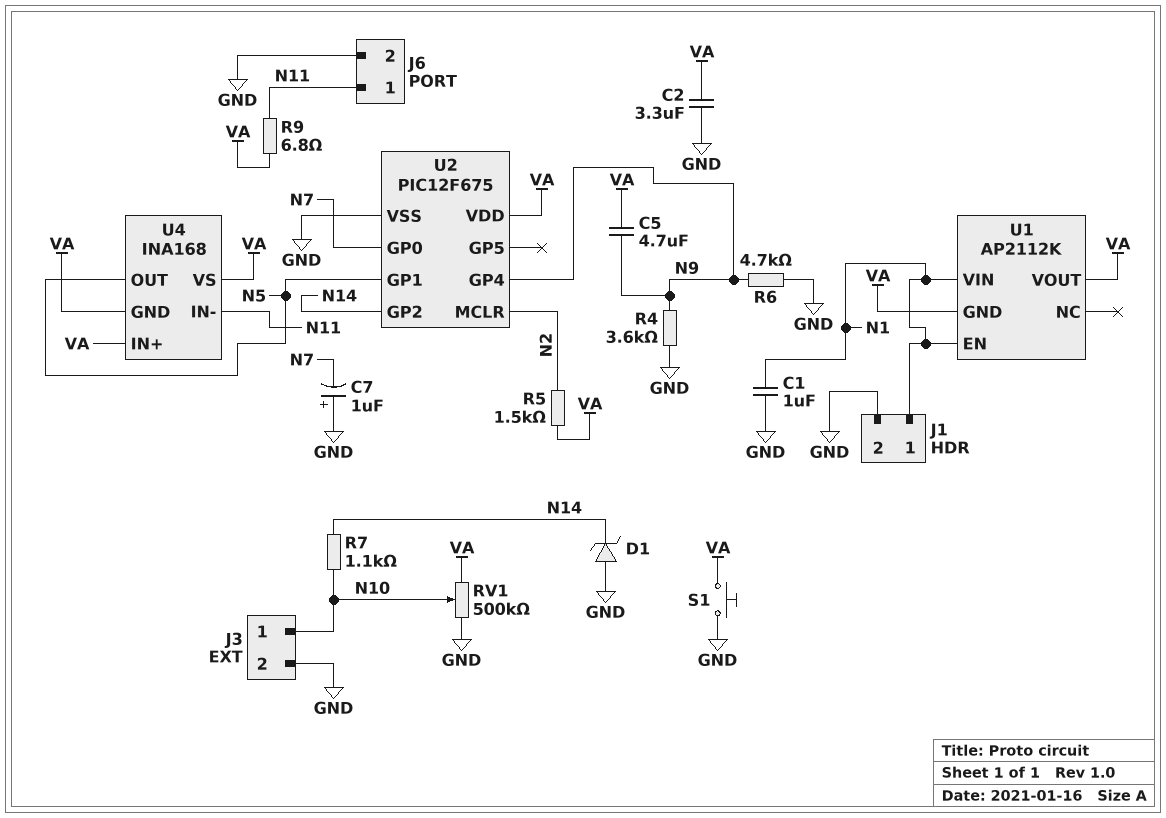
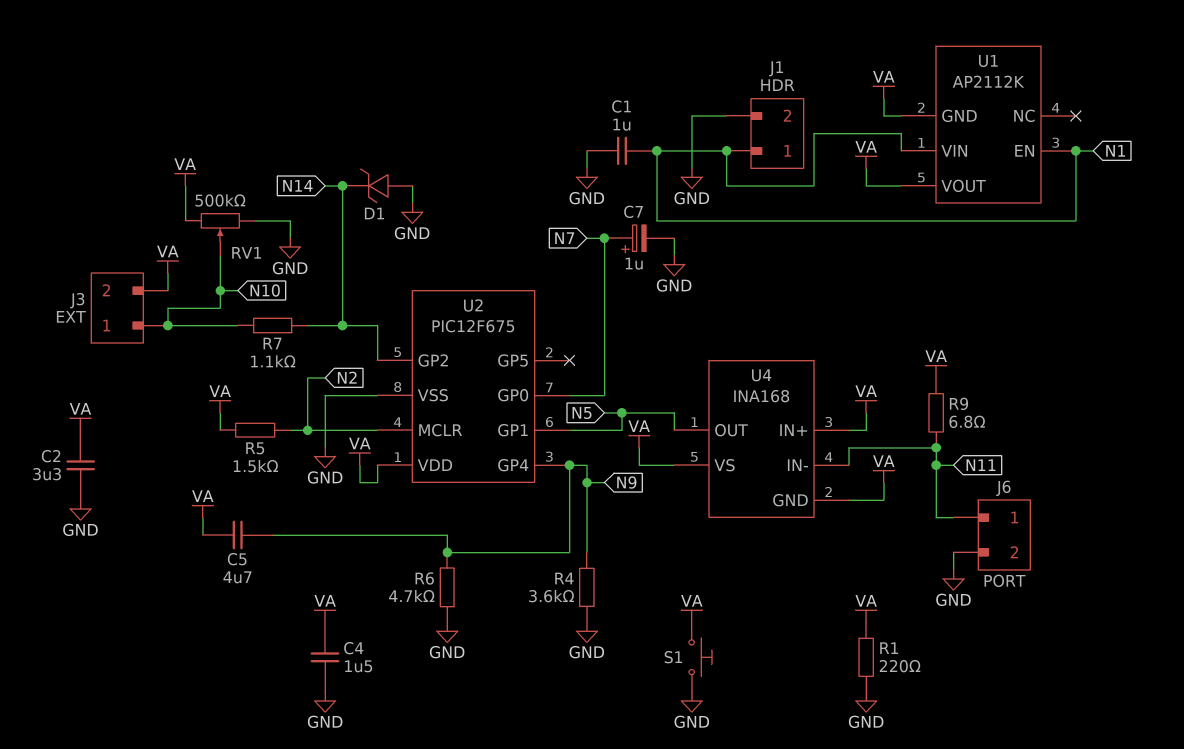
C4: none -> 1.5uF (GND, VA)
C7: 1uF (plus GND, minus N7) -> 1uF (plus N7, minus GND)
J3 pin 2: GND -> VA
R1: none -> 220 (GND, VA)

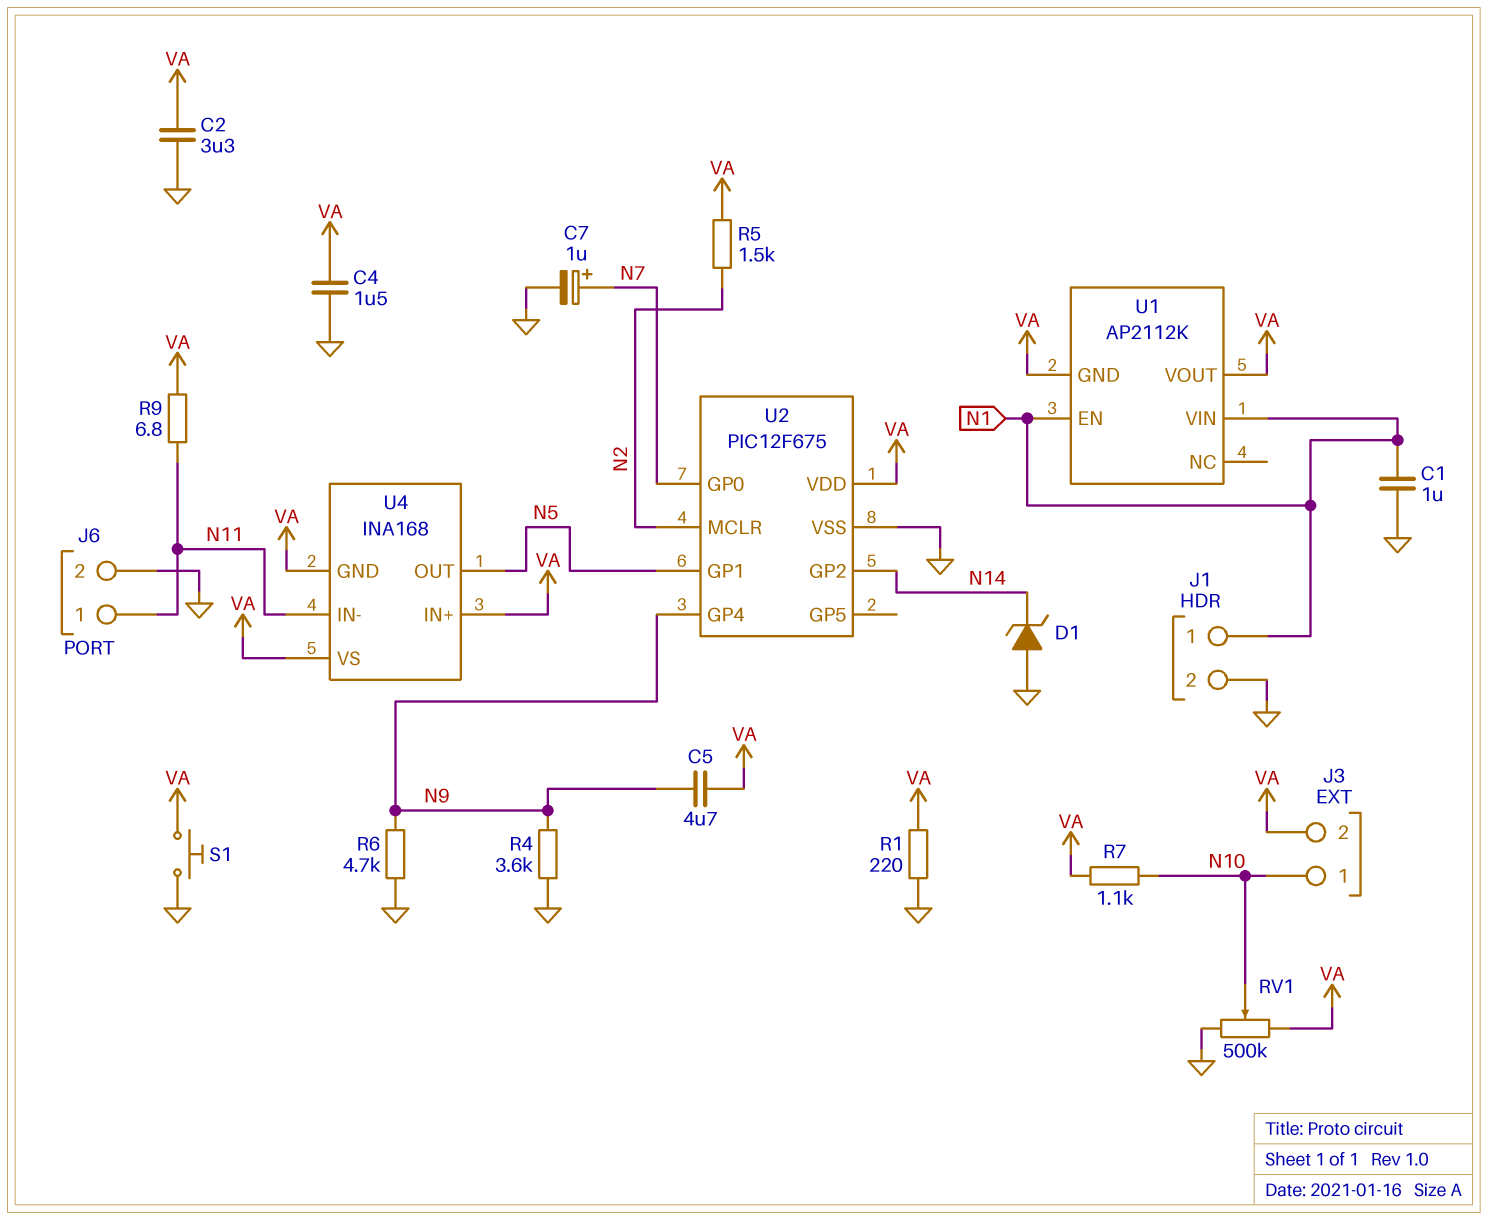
R7: 1.1k (N10, N14) -> 1.1k (N10, VA)

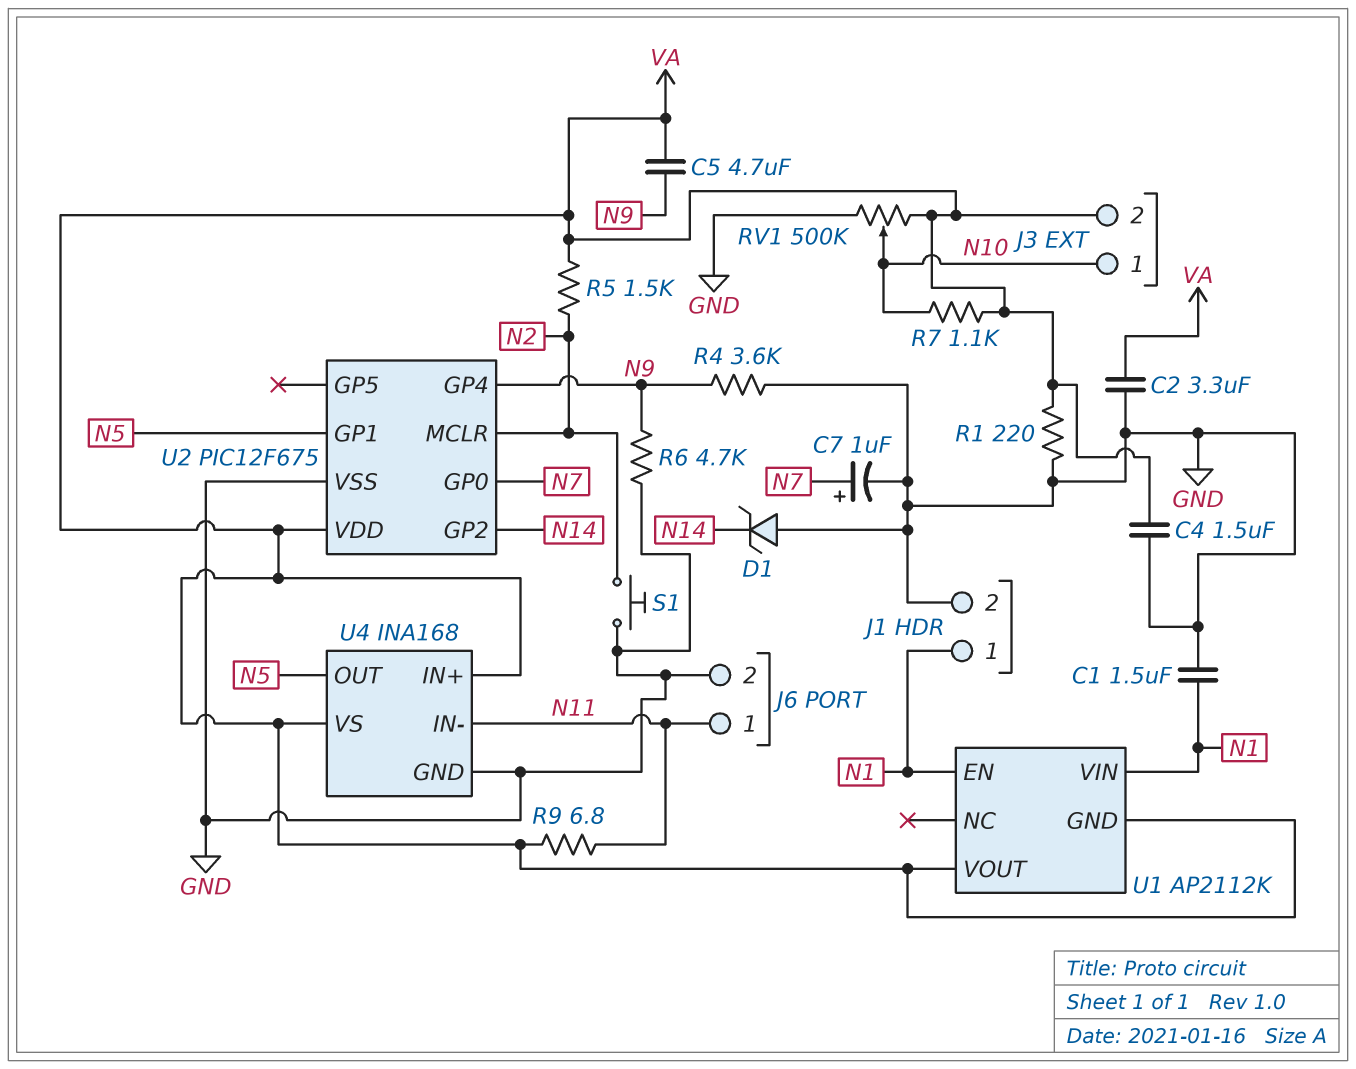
C1: 1uF (GND, N1) -> 1.5uF (GND, N1)
S1: button (GND, VA) -> button (GND, N2)
U4 pin GND: VA -> GND

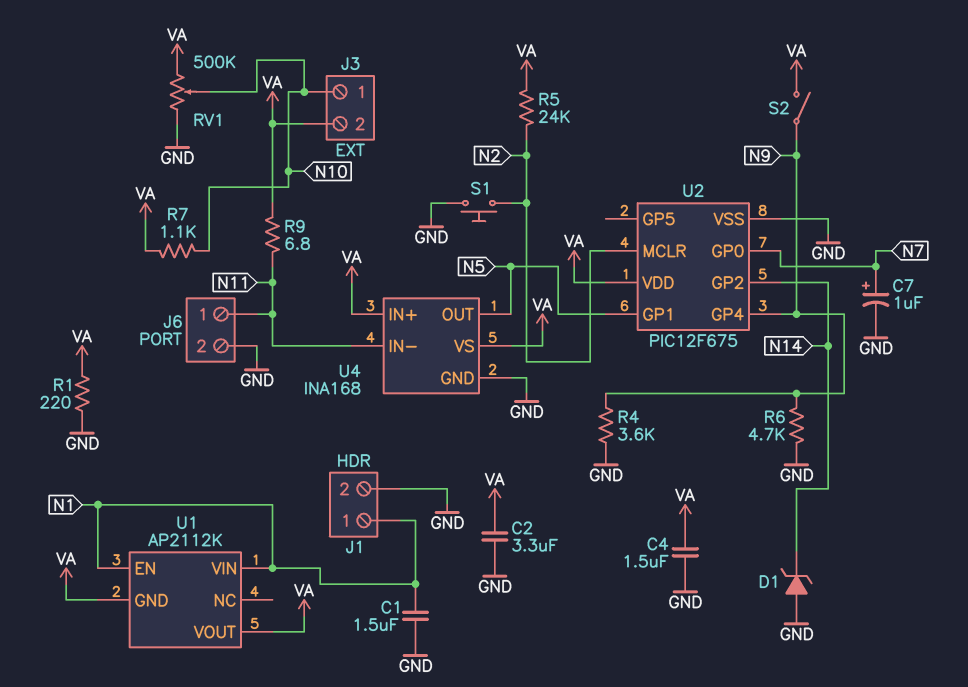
C5: 4.7uF (N9, VA) -> none
R5: 1.5k (N2, VA) -> 24k (N2, VA)
S2: none -> switch (N9, VA)

